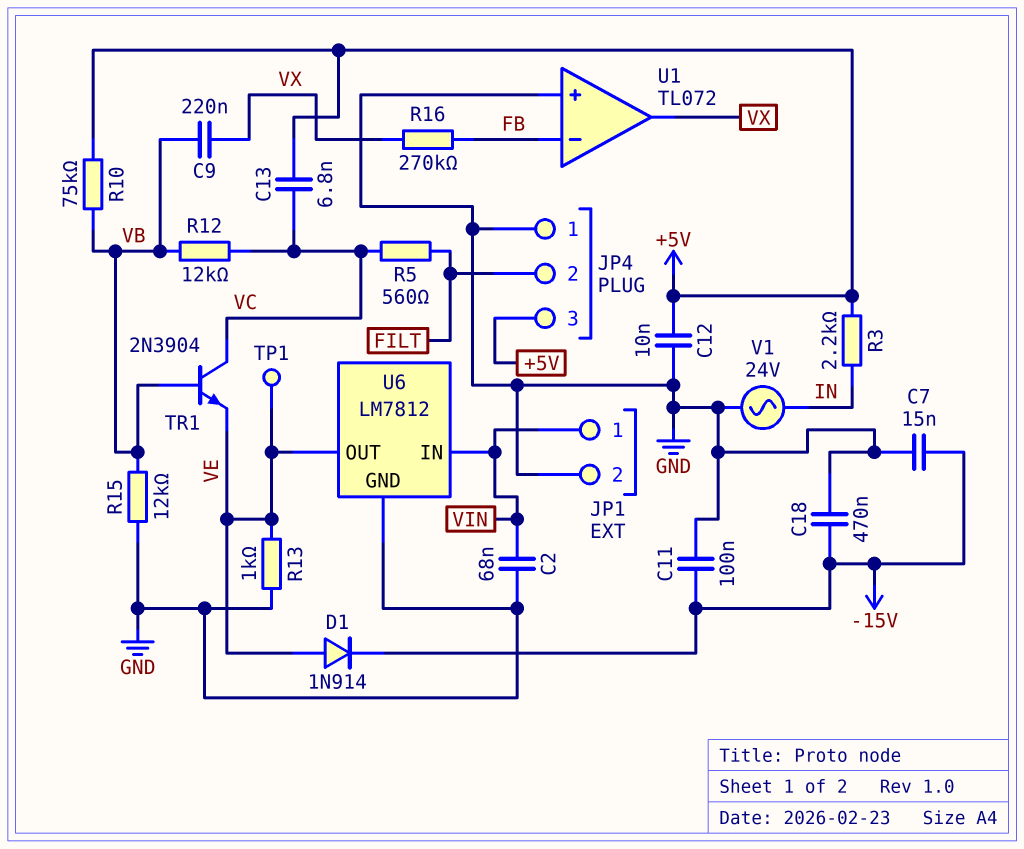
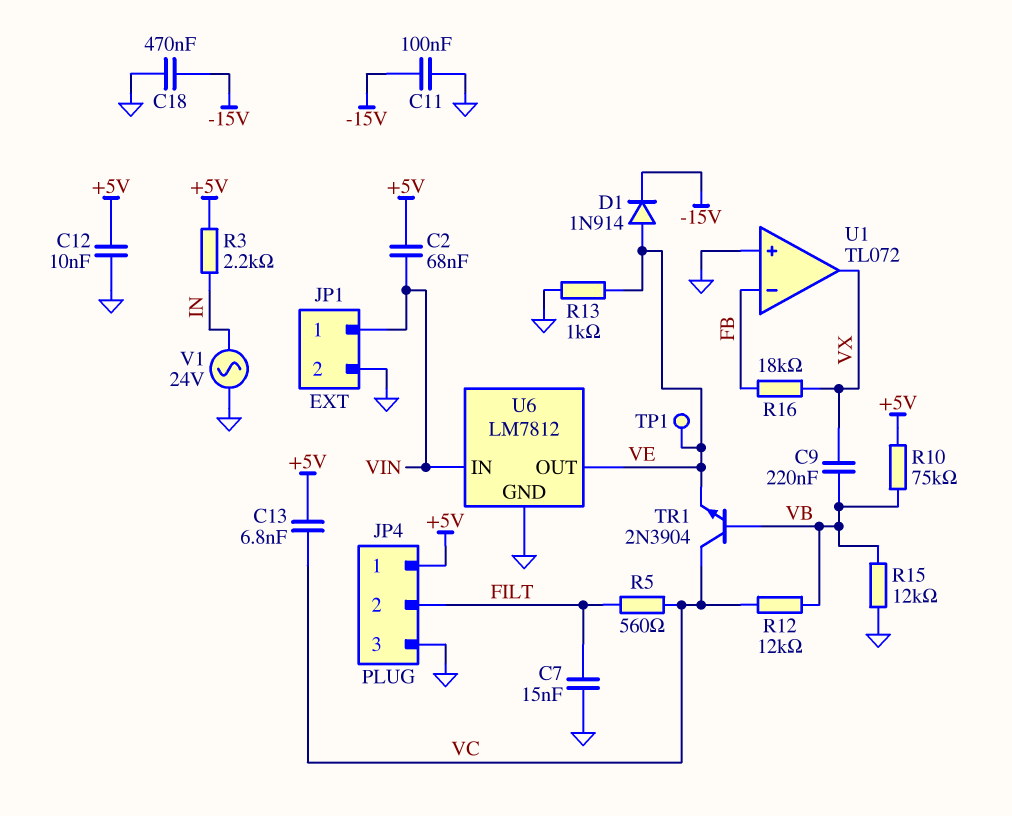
C2: 68nF (GND, VIN) -> 68nF (+5V, VIN)
C7: 15nF (-15V, GND) -> 15nF (FILT, GND)
JP4 pin 1: GND -> +5V
JP4 pin 3: +5V -> GND
R16: 270k (FB, VX) -> 18k (FB, VX)

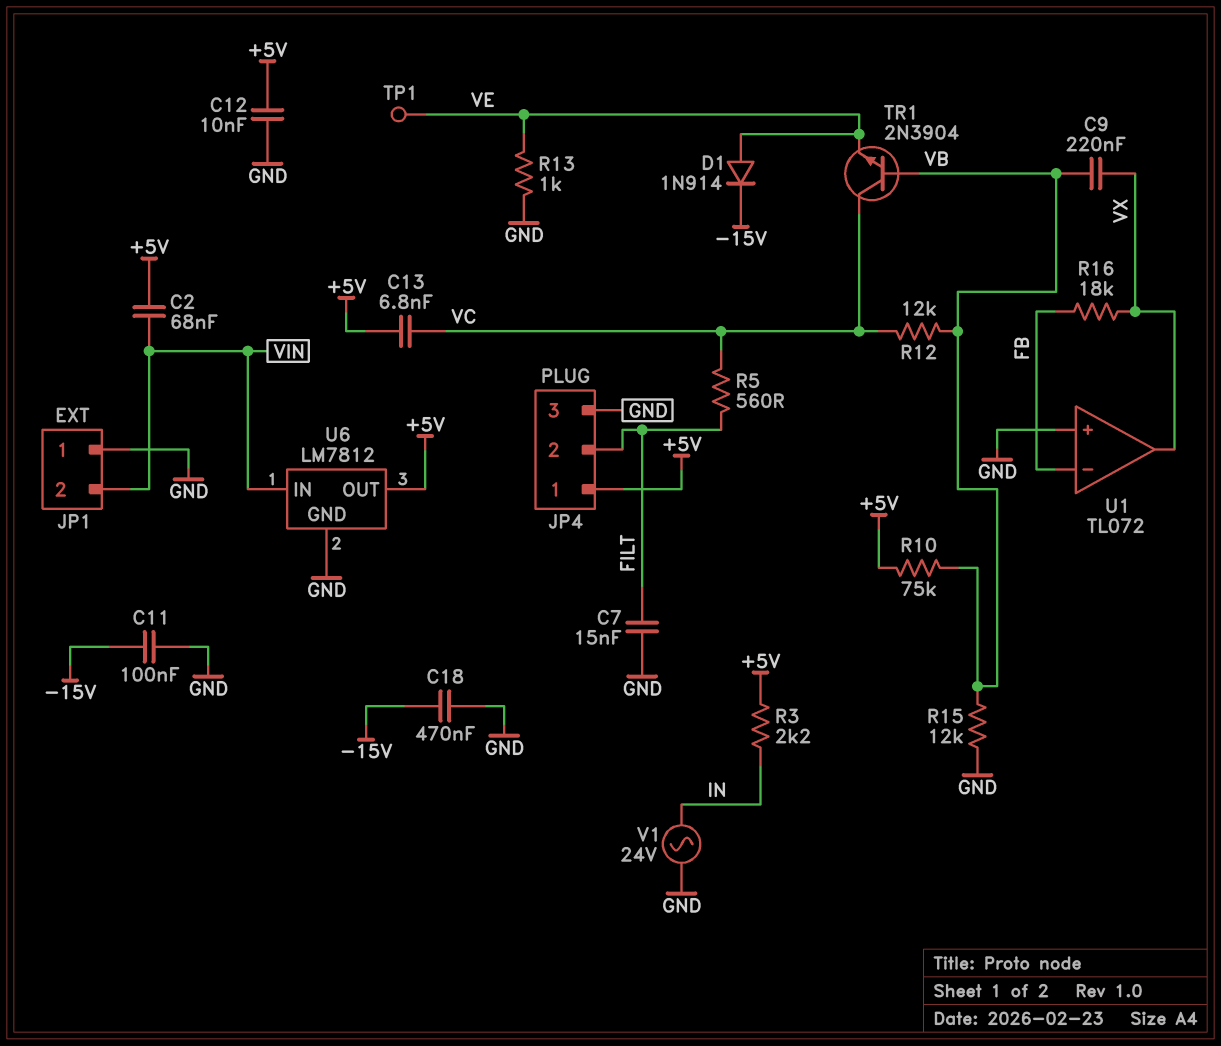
JP1 pin 1: VIN -> GND
JP1 pin 2: GND -> VIN
U6 pin OUT: VE -> +5V

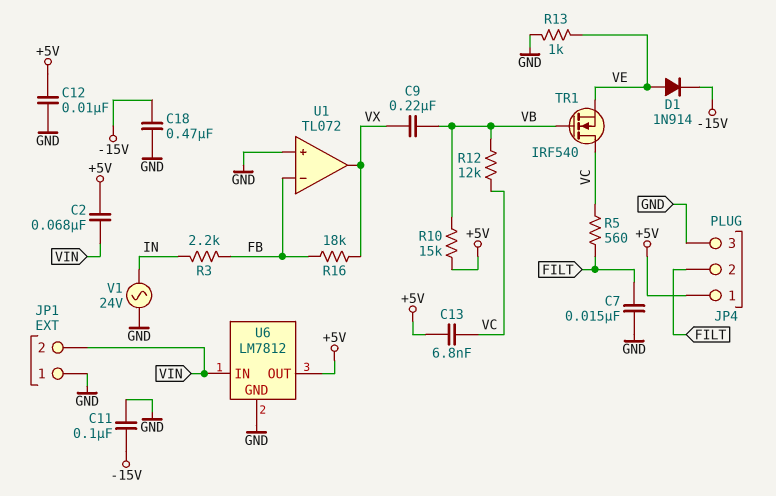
R3: 2.2k (+5V, IN) -> 2.2k (FB, IN)
R10: 75k (+5V, VB) -> 15k (+5V, VB)
R15: 12k (GND, VB) -> none
TP1: test point (VE) -> none
TR1: NPN 2N3904 (B VB, C VC, E VE) -> NMOS IRF540 (G VB, D VC, S VE)

